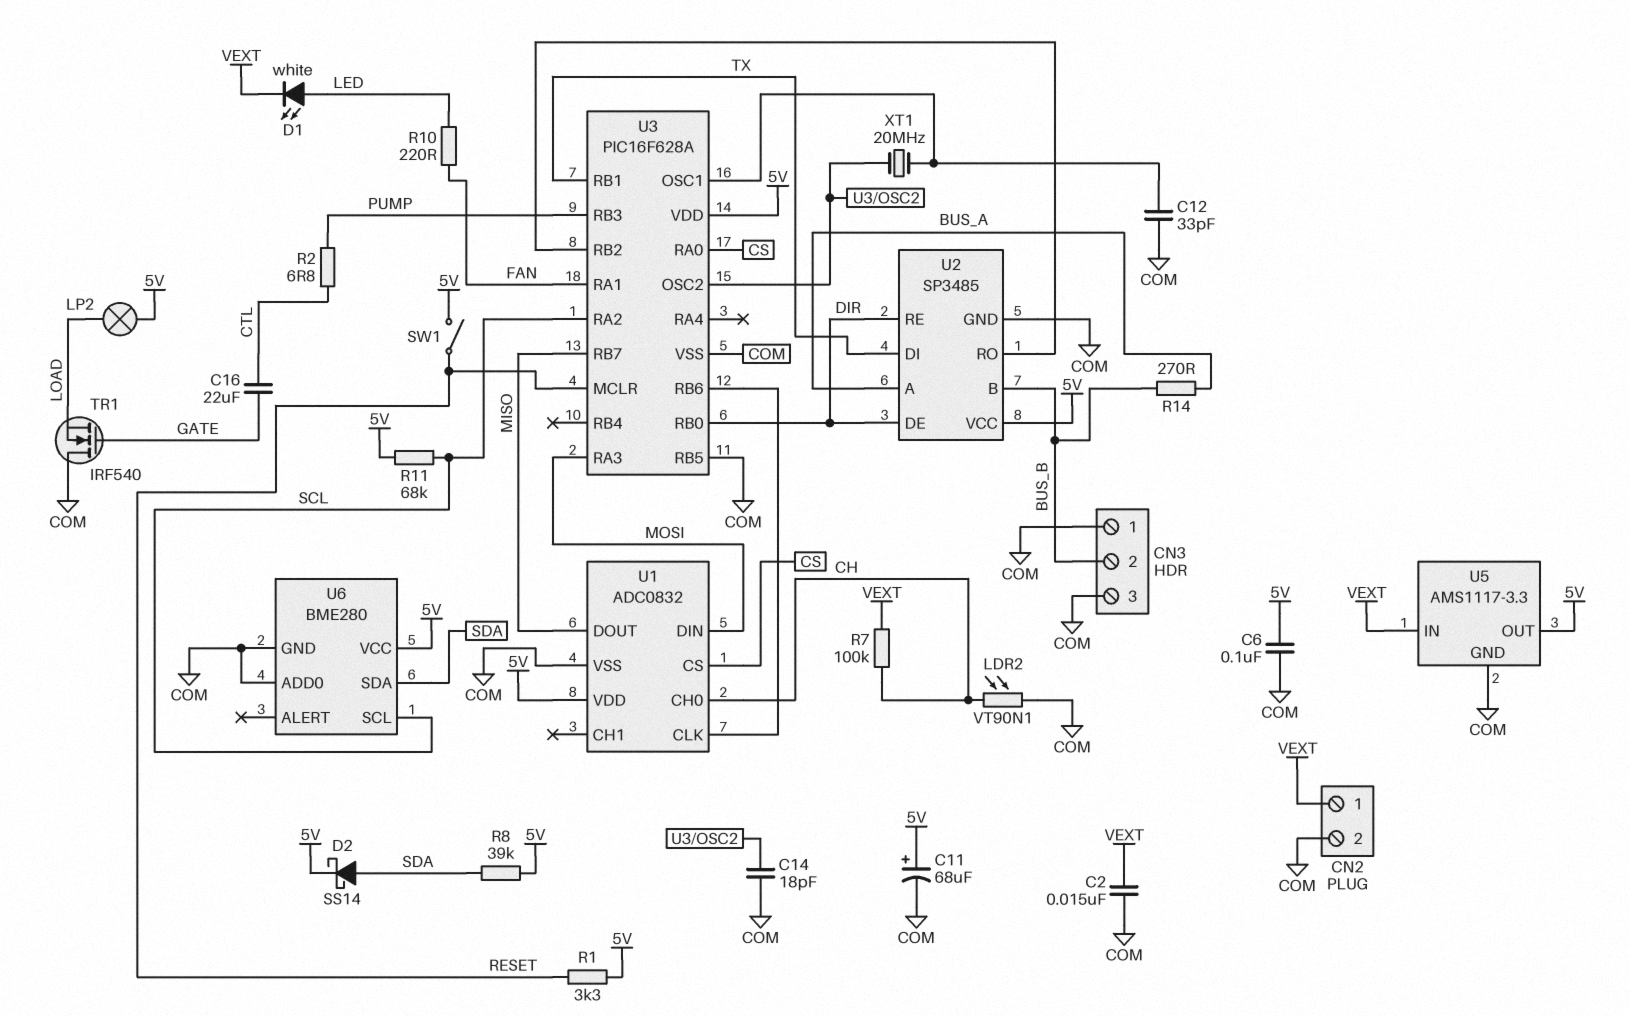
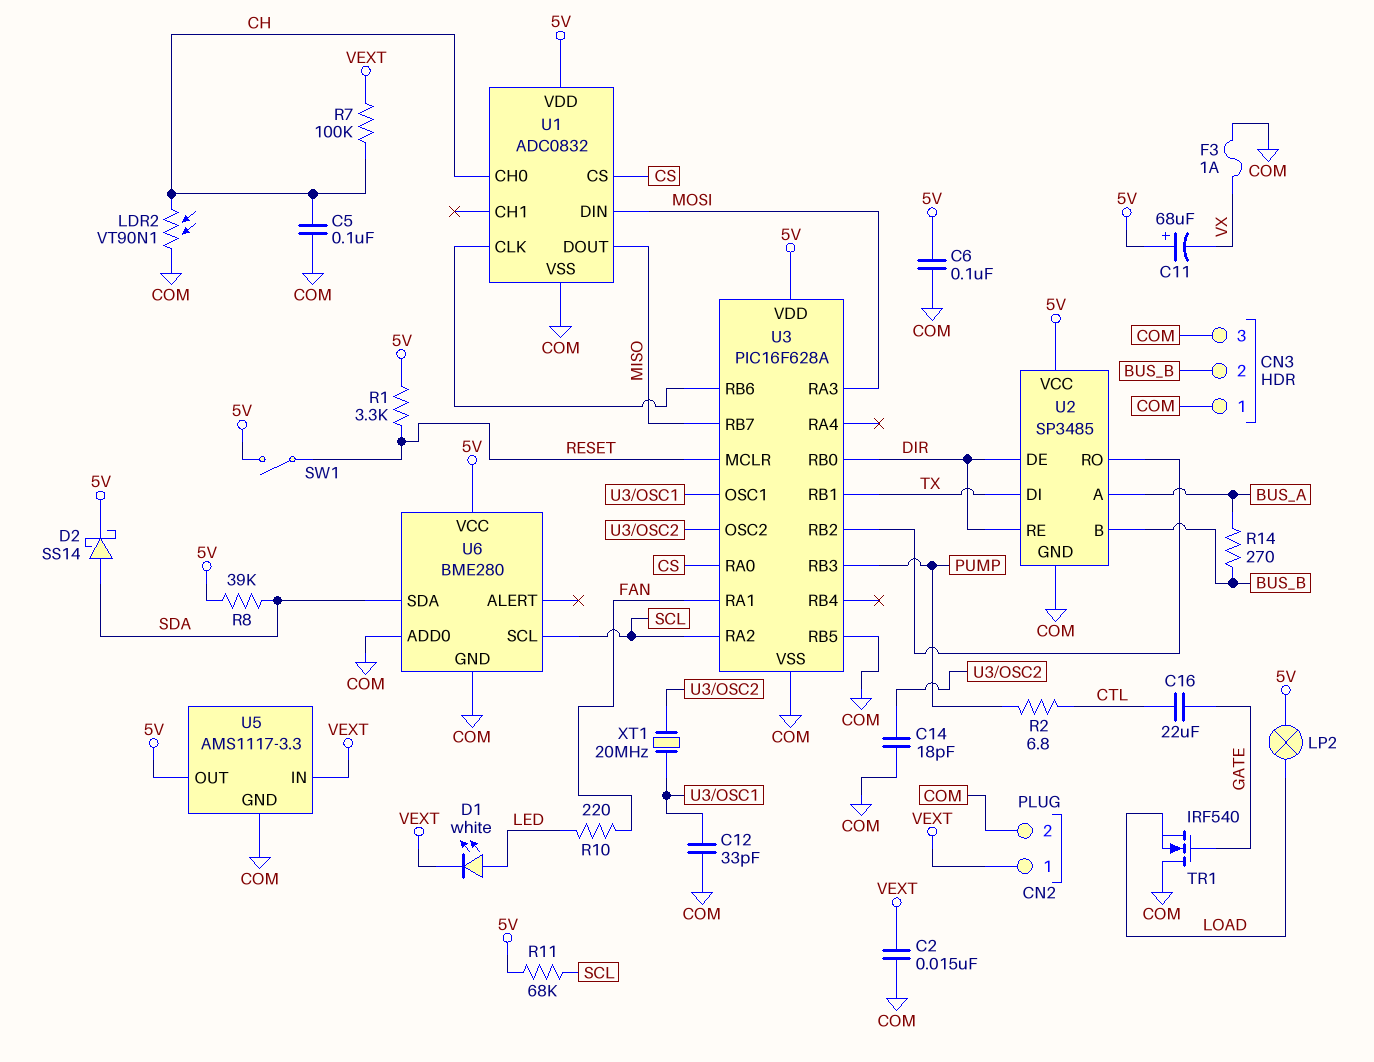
C5: none -> 100nF (CH, COM)
C11: 68uF (plus 5V, minus COM) -> 68uF (plus 5V, minus VX)
F3: none -> 1A (COM, VX)

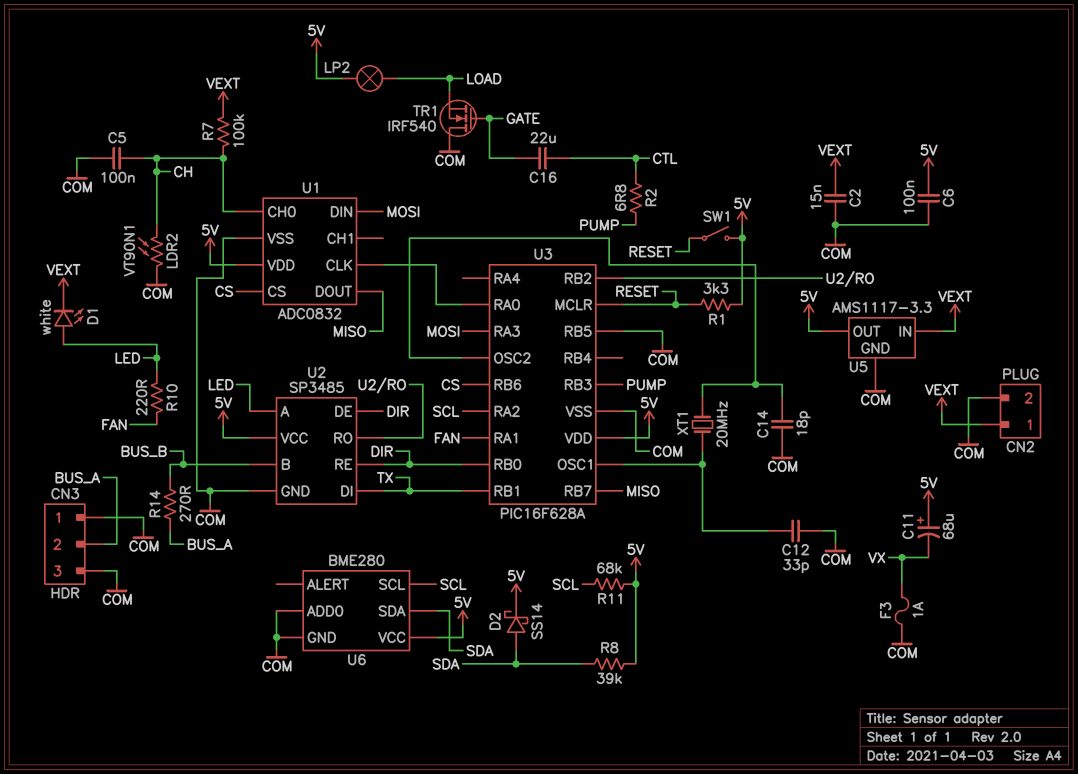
CN3 pin 2: BUS_B -> BUS_A
U2 pin A: BUS_A -> LED
U3 pin RA0: CS -> U1/CLK
U3 pin RB6: U1/CLK -> CS

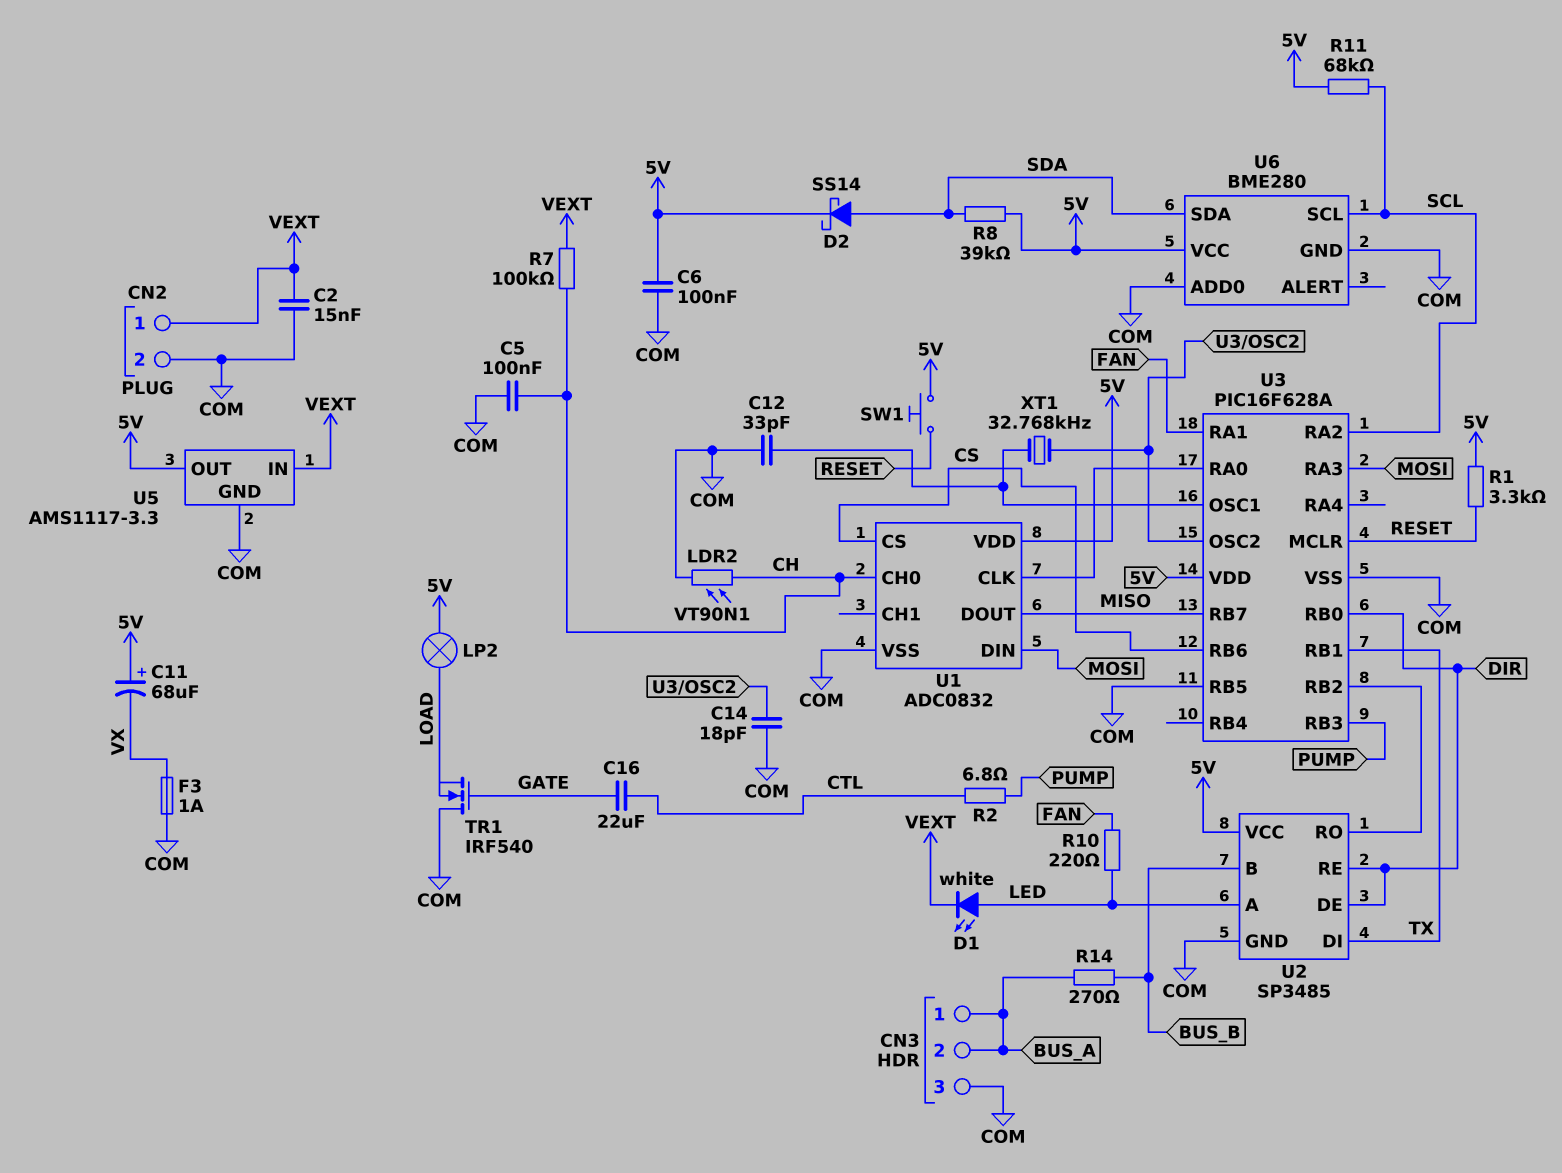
CN3 pin 1: COM -> BUS_A
SW1: switch (5V, RESET) -> button (5V, RESET)
XT1: 20MHz (U3/OSC1, U3/OSC2) -> 32.768kHz (U3/OSC1, U3/OSC2)

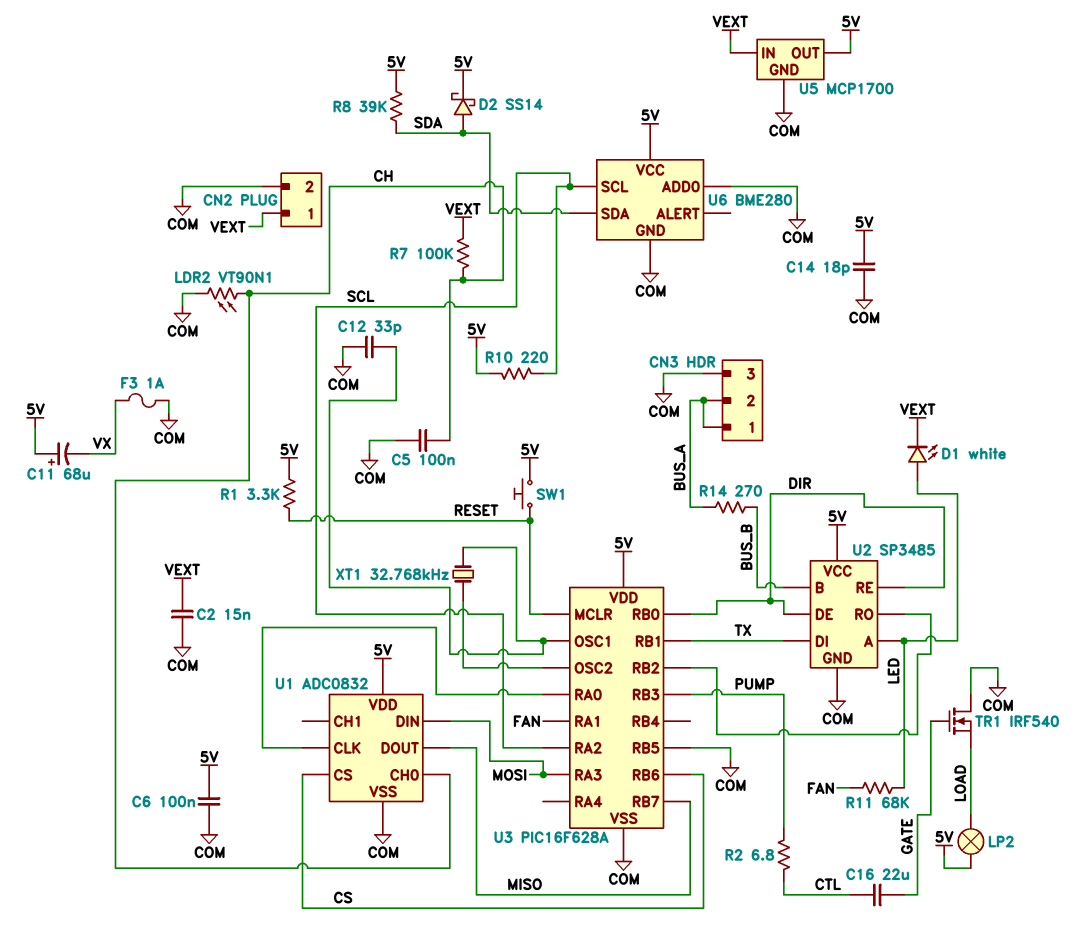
C14: 18pF (COM, U3/OSC2) -> 18pF (5V, COM)
R10: 220 (FAN, LED) -> 220 (5V, SCL)
R11: 68k (5V, SCL) -> 68k (FAN, LED)
U5: AMS1117-3.3 -> MCP1700

